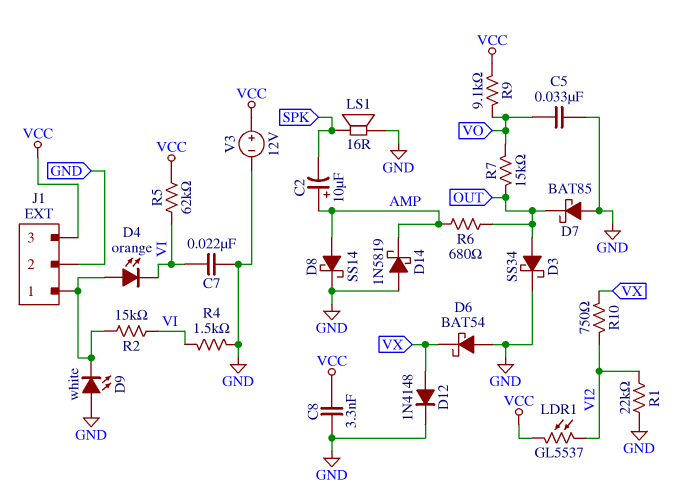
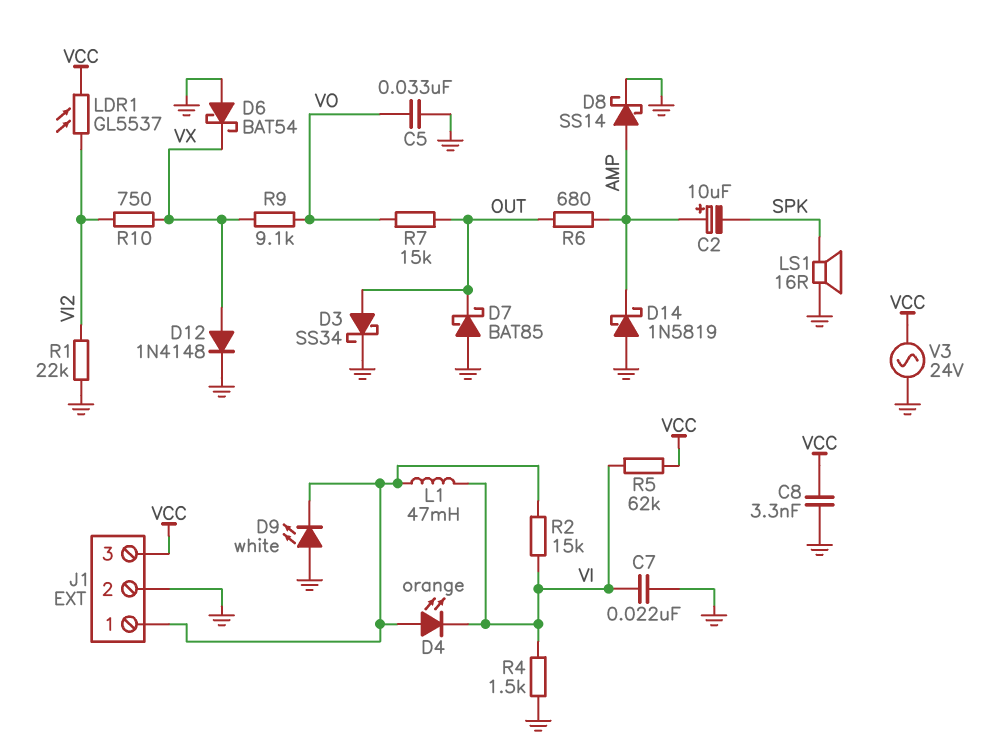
L1: none -> 47mH (J1/1, VI)
R9: 9.1k (VCC, VO) -> 9.1k (VO, VX)
V3: 12V (plus VCC, minus GND) -> AC 24V (GND, VCC)

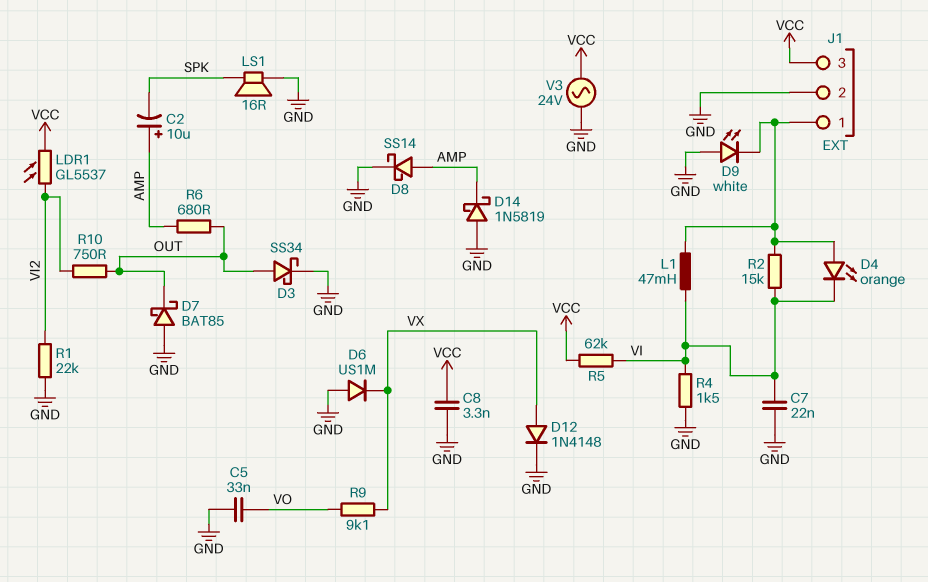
D6: schottky BAT54 (A GND, K VX) -> diode US1M (A GND, K VX)
R7: 15k (OUT, VO) -> none
R10: 750 (VI2, VX) -> 750 (OUT, VI2)

